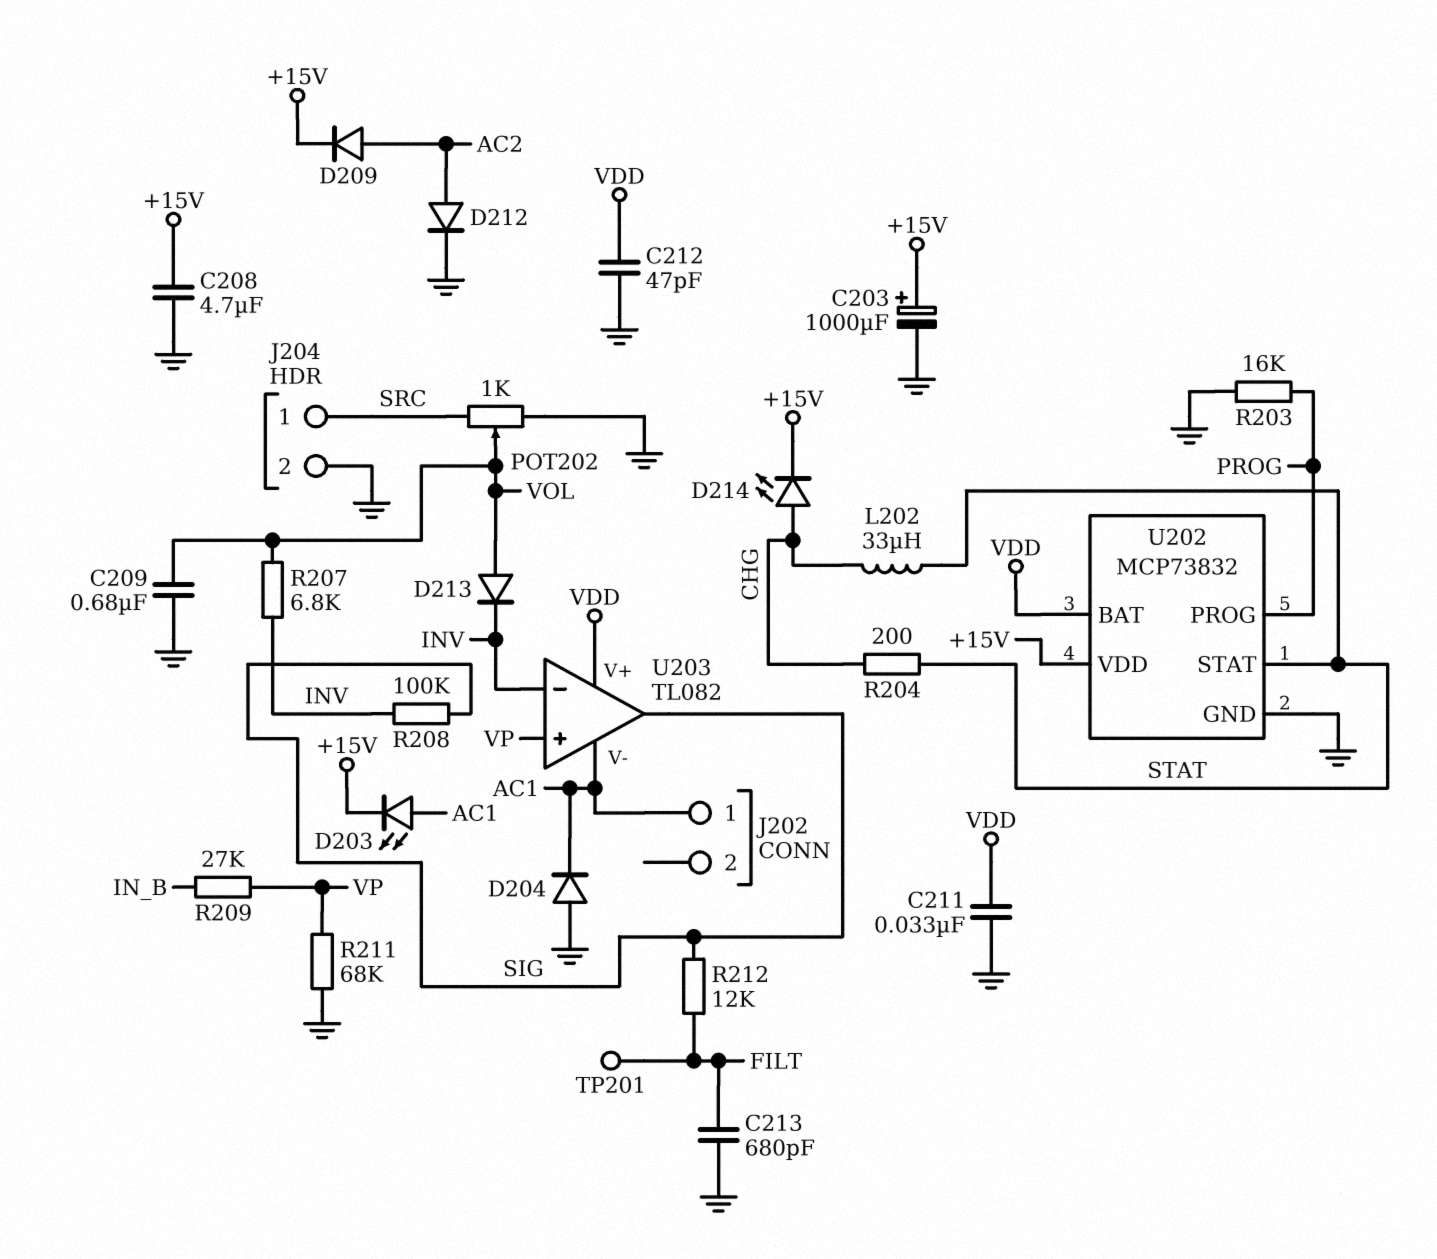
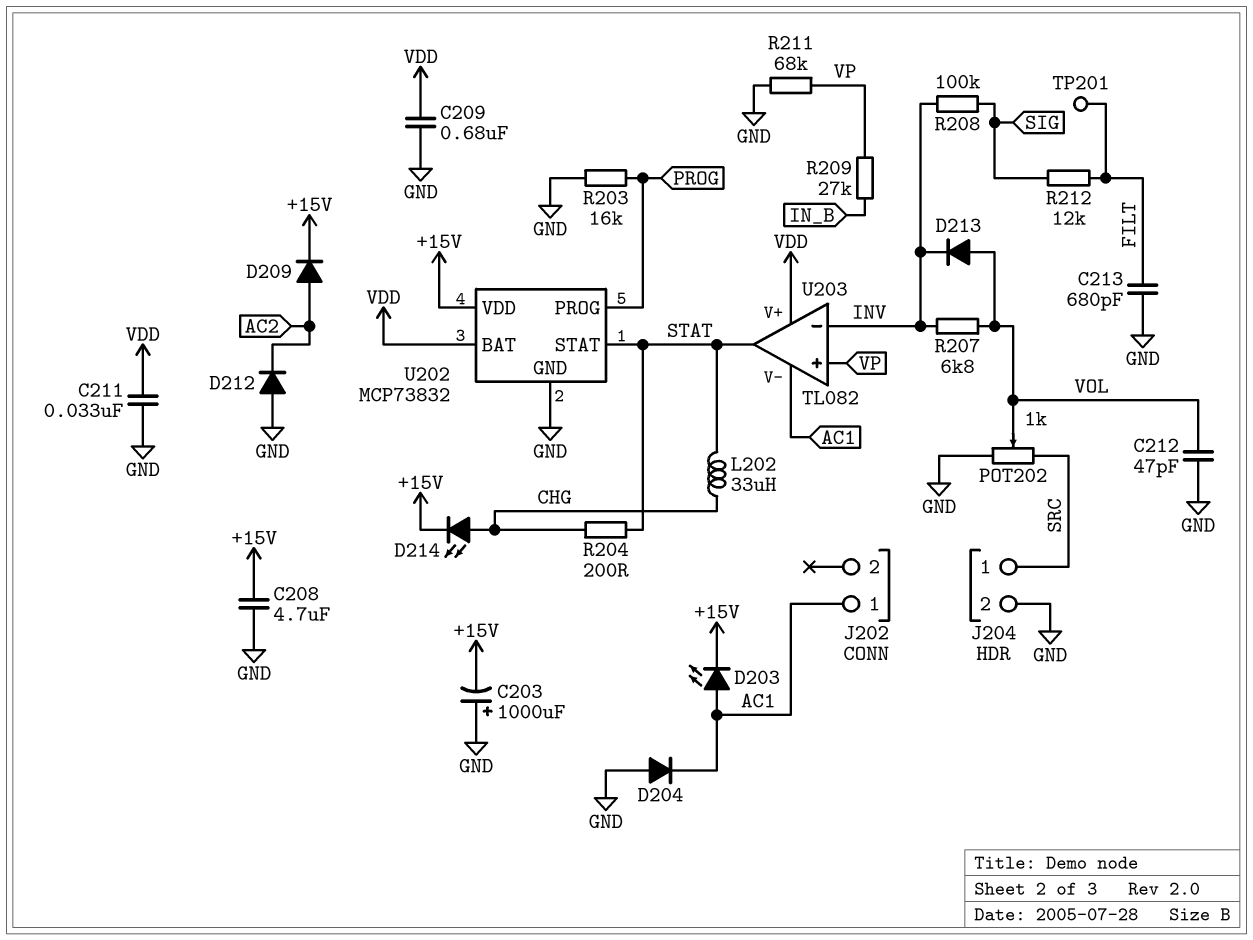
C203: 1000uF (plus +15V, minus GND) -> 1000uF (plus GND, minus +15V)
C209: 680nF (GND, VOL) -> 680nF (GND, VDD)
C212: 47pF (GND, VDD) -> 47pF (GND, VOL)
D212: diode (A AC2, K GND) -> diode (A GND, K AC2)
U203 pin out: SIG -> STAT

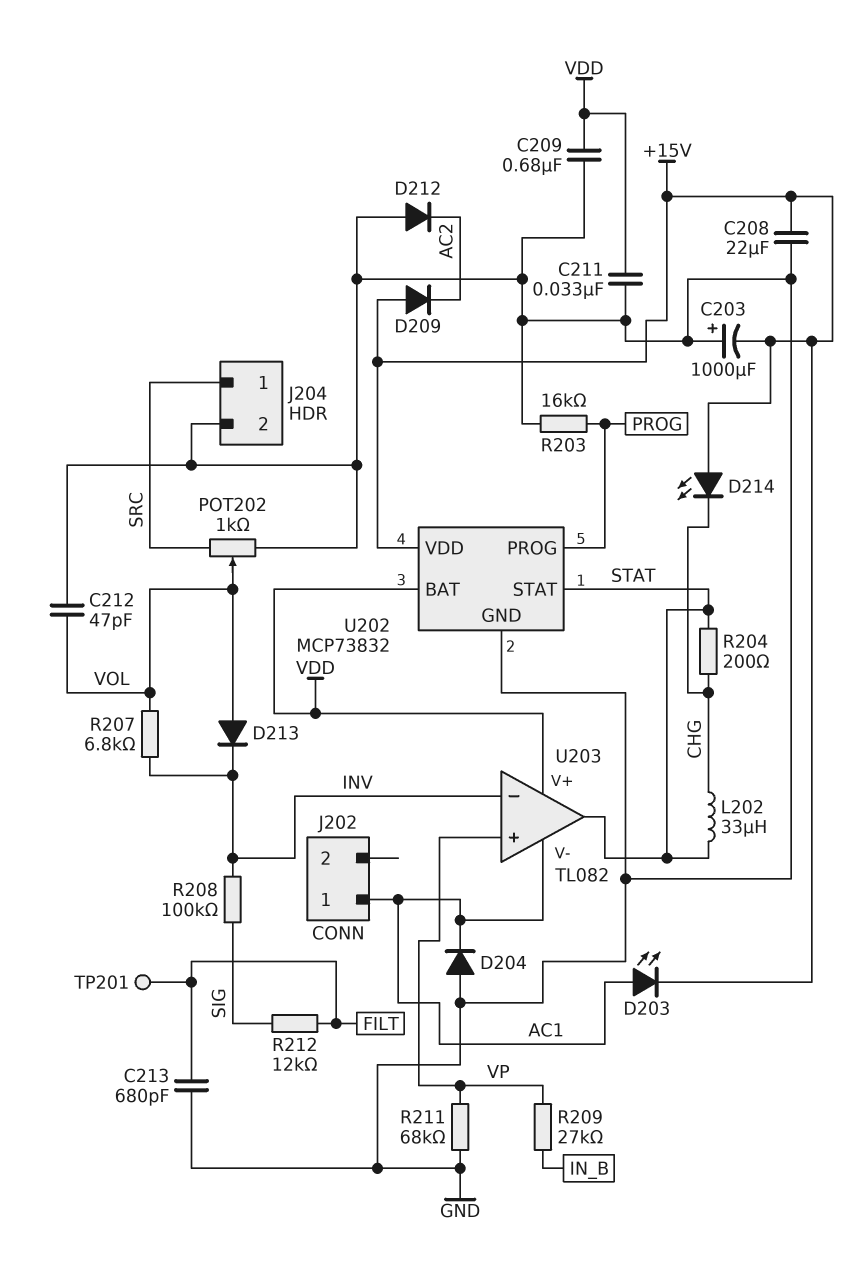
C208: 4.7uF (+15V, GND) -> 22uF (+15V, GND)
D209: diode (A AC2, K +15V) -> diode (A +15V, K AC2)
D214: LED (A CHG, K +15V) -> LED (A +15V, K CHG)

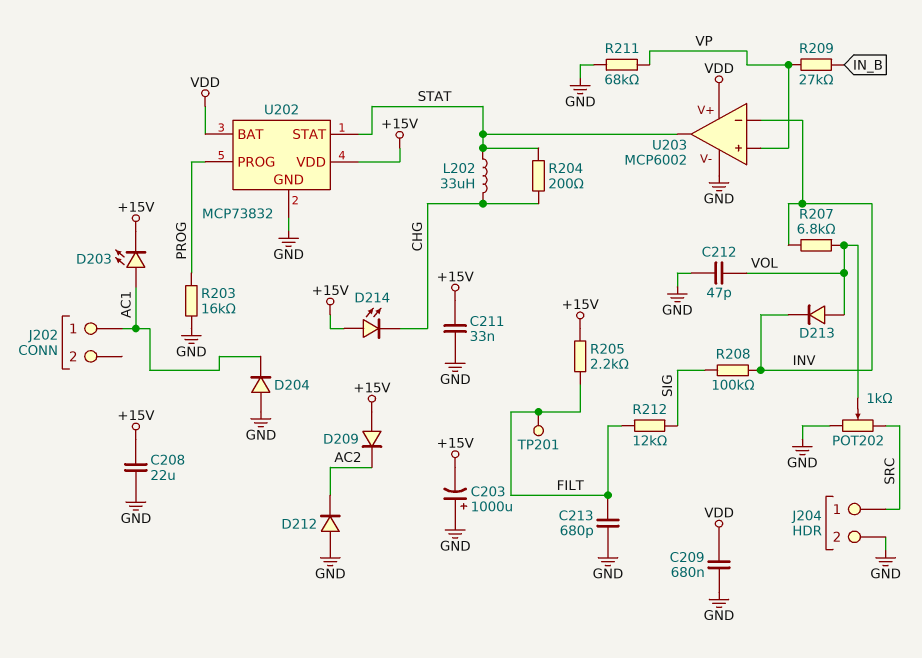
C211: 33nF (GND, VDD) -> 33nF (+15V, GND)
R205: none -> 2.2k (+15V, FILT)
U203: TL082 -> MCP6002
U203 pin V-: AC1 -> GND

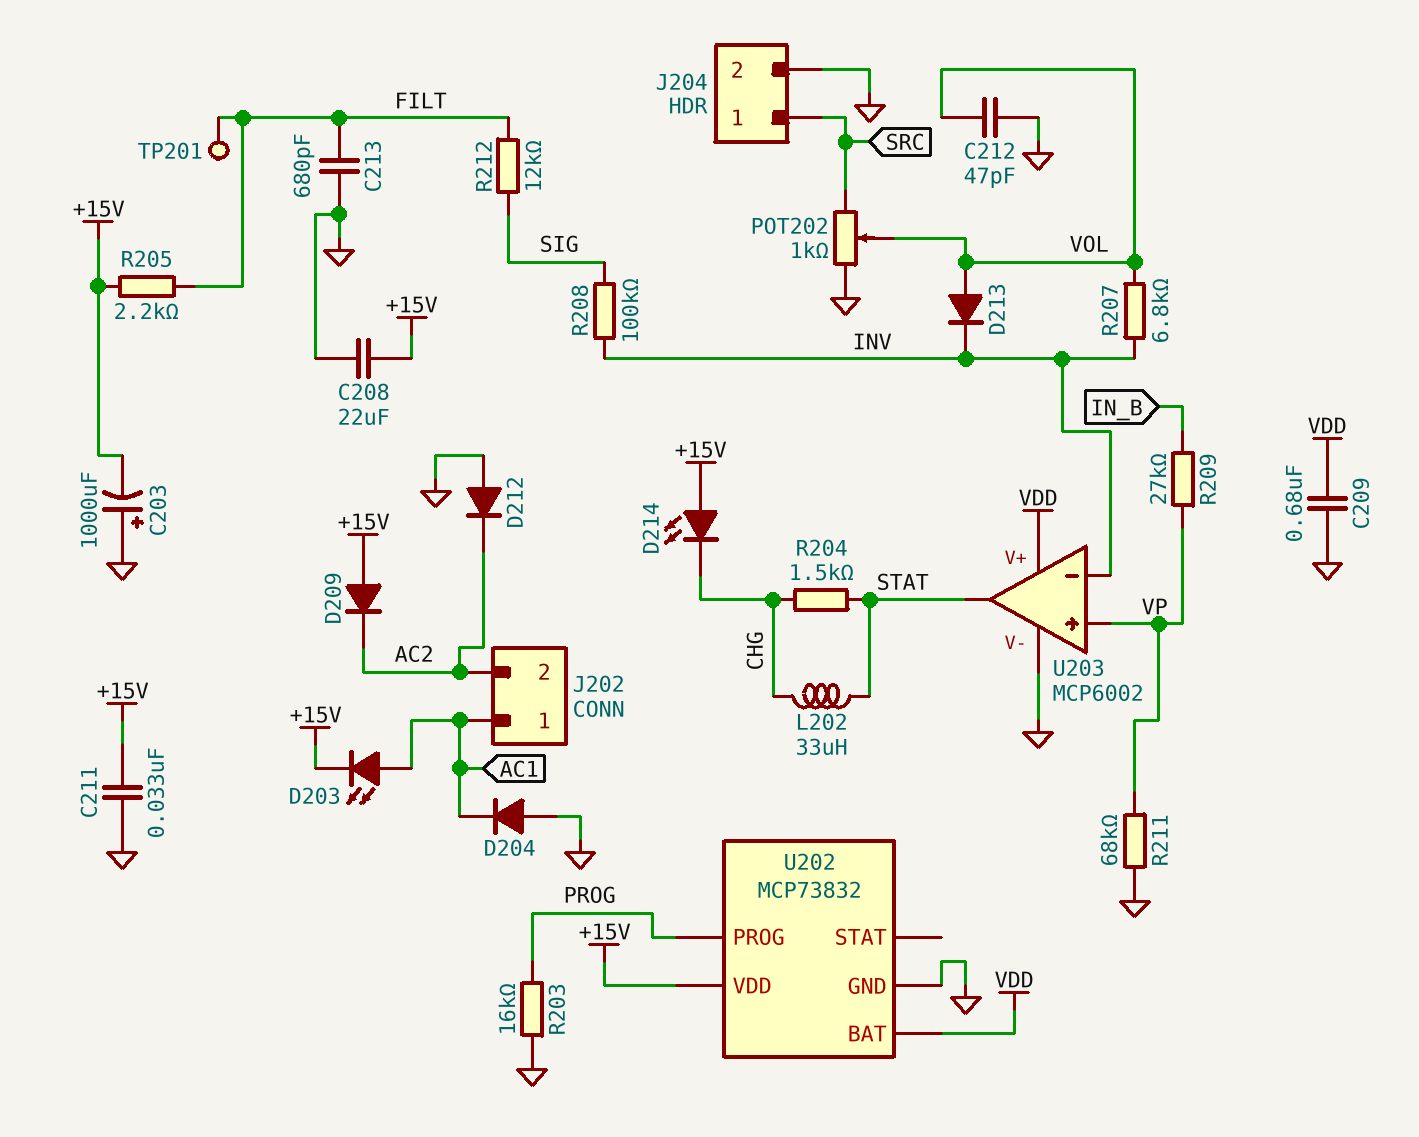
J202 pin 2: none -> AC2
R204: 200 (CHG, STAT) -> 1.5k (CHG, STAT)
U202 pin STAT: STAT -> none

